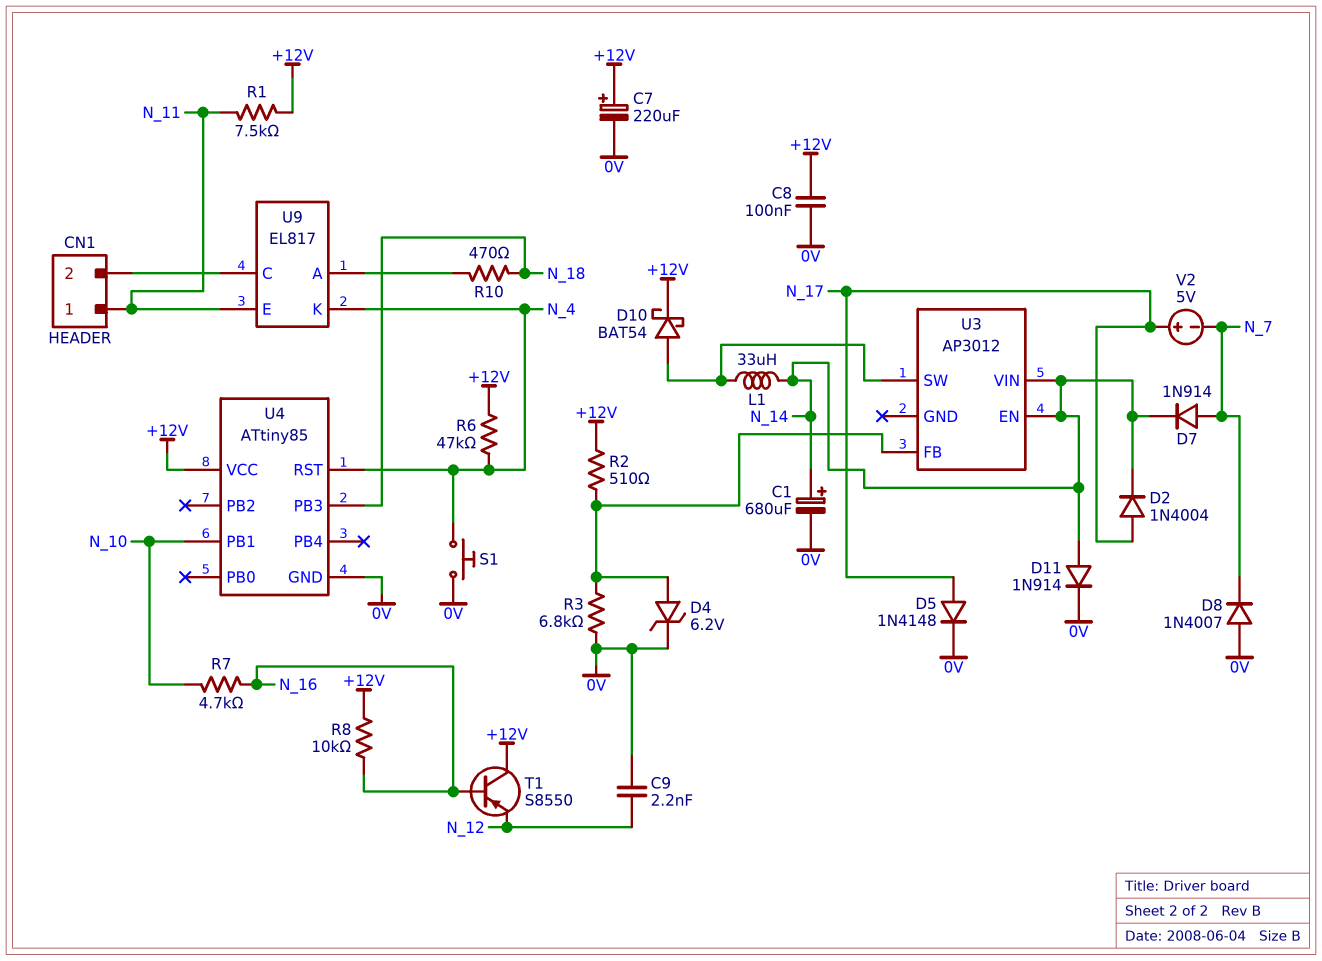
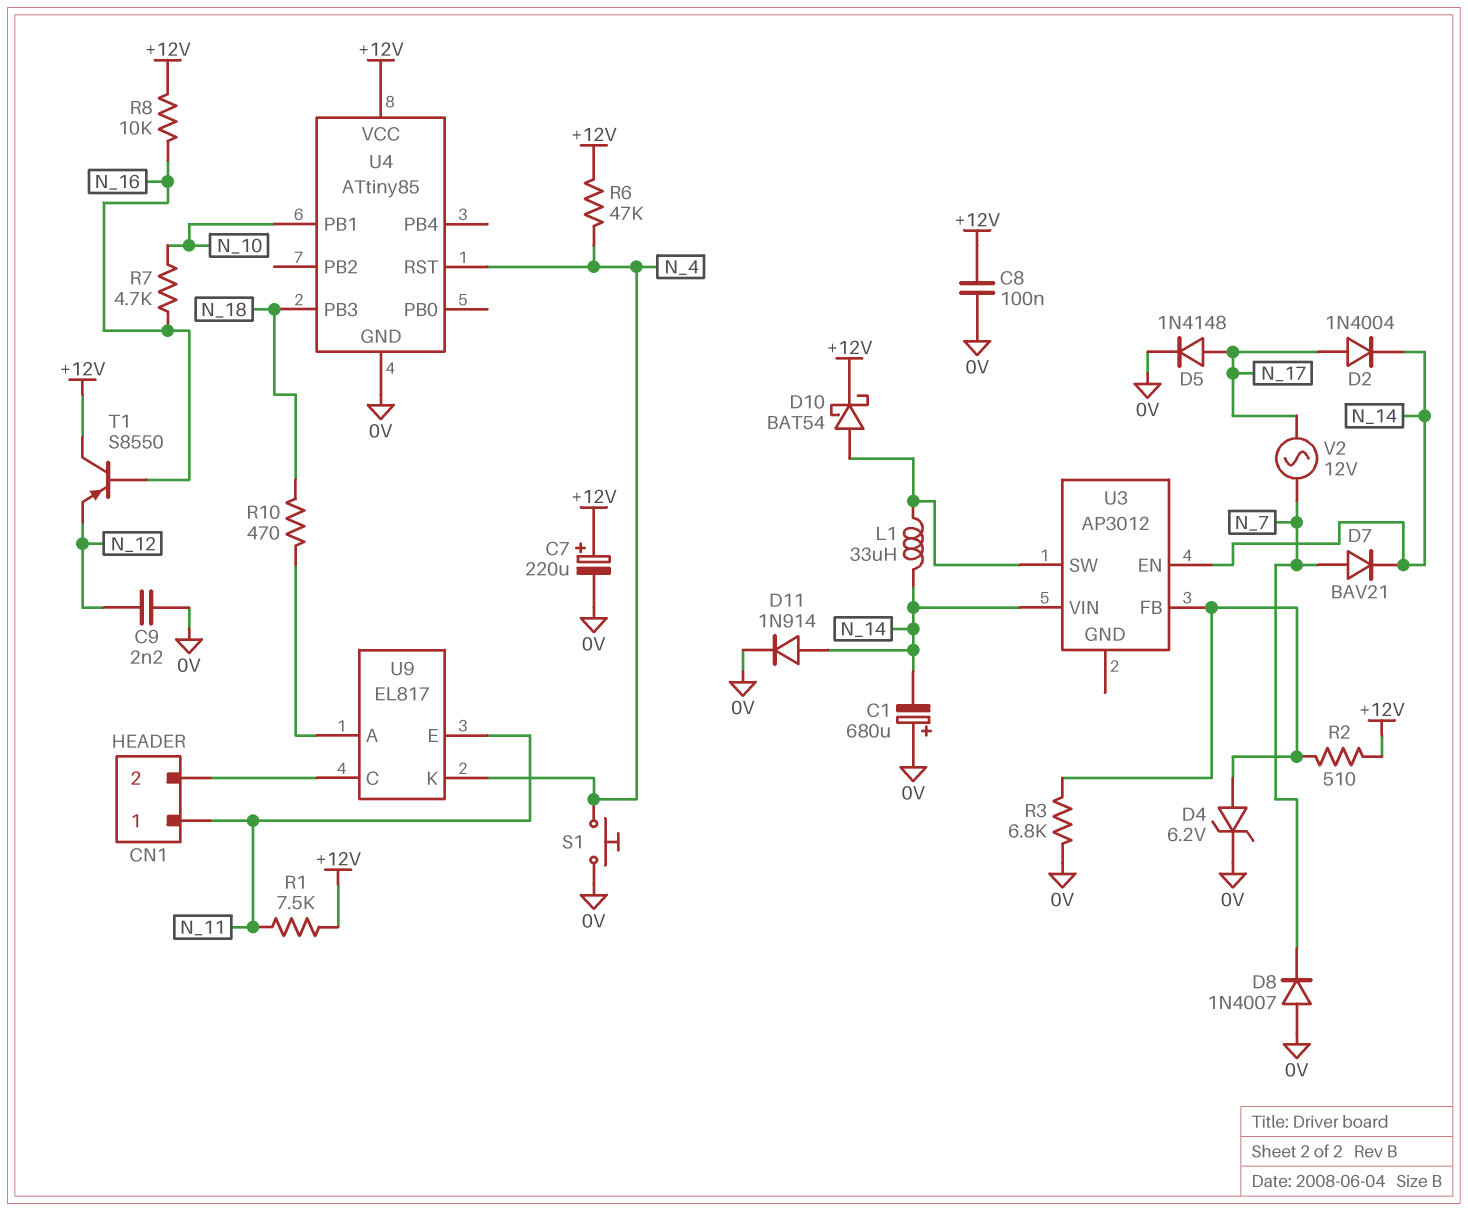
C1: 680uF (plus N_14, minus 0V) -> 680uF (plus 0V, minus N_14)
D7: diode 1N914 (A N_7, K N_14) -> diode BAV21 (A N_7, K N_14)
V2: 5V (plus N_17, minus N_7) -> AC 12V (N_7, N_17)

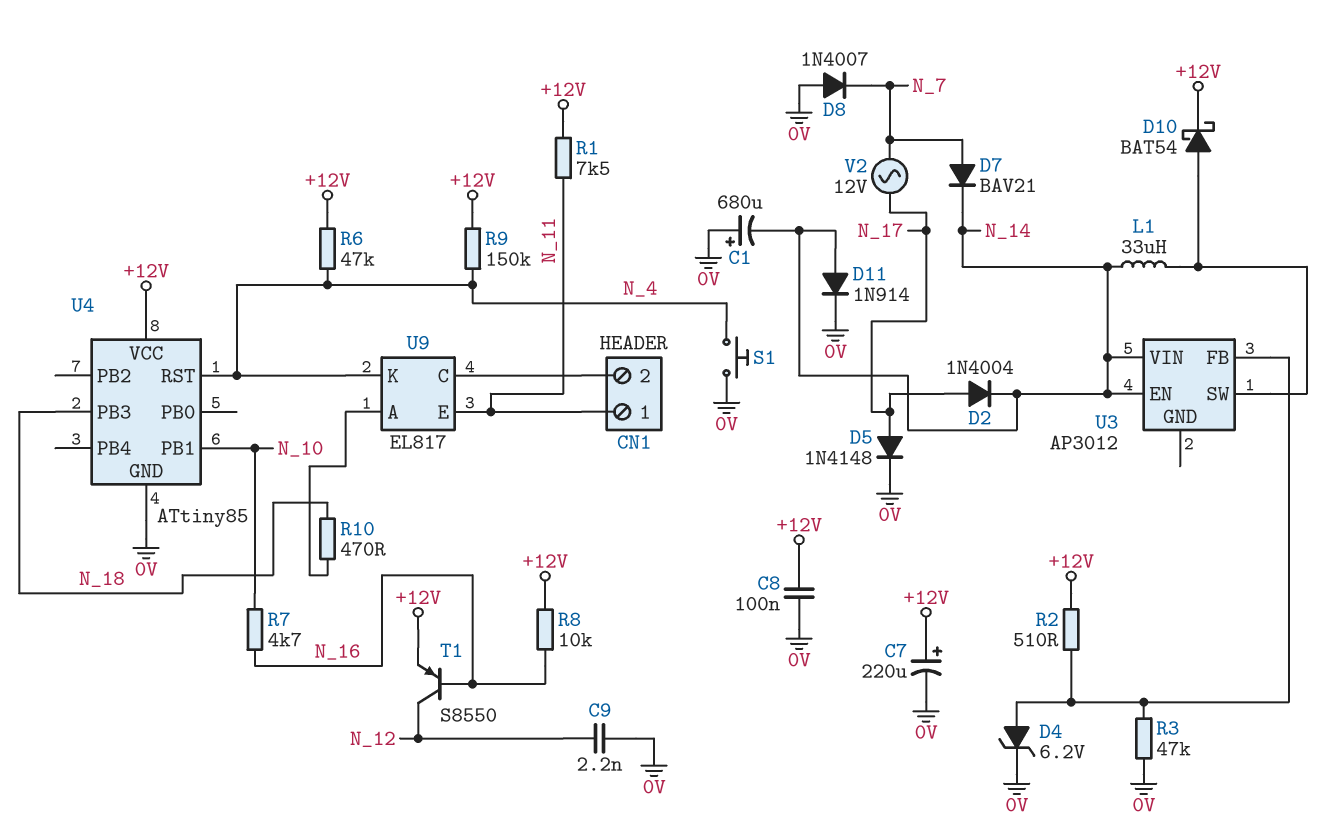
R3: 6.8k (0V, U3/FB) -> 47k (0V, U3/FB)
R9: none -> 150k (+12V, N_4)
T1: PNP S8550 (B N_16, C +12V, E N_12) -> PNP S8550 (B N_16, C N_12, E +12V)

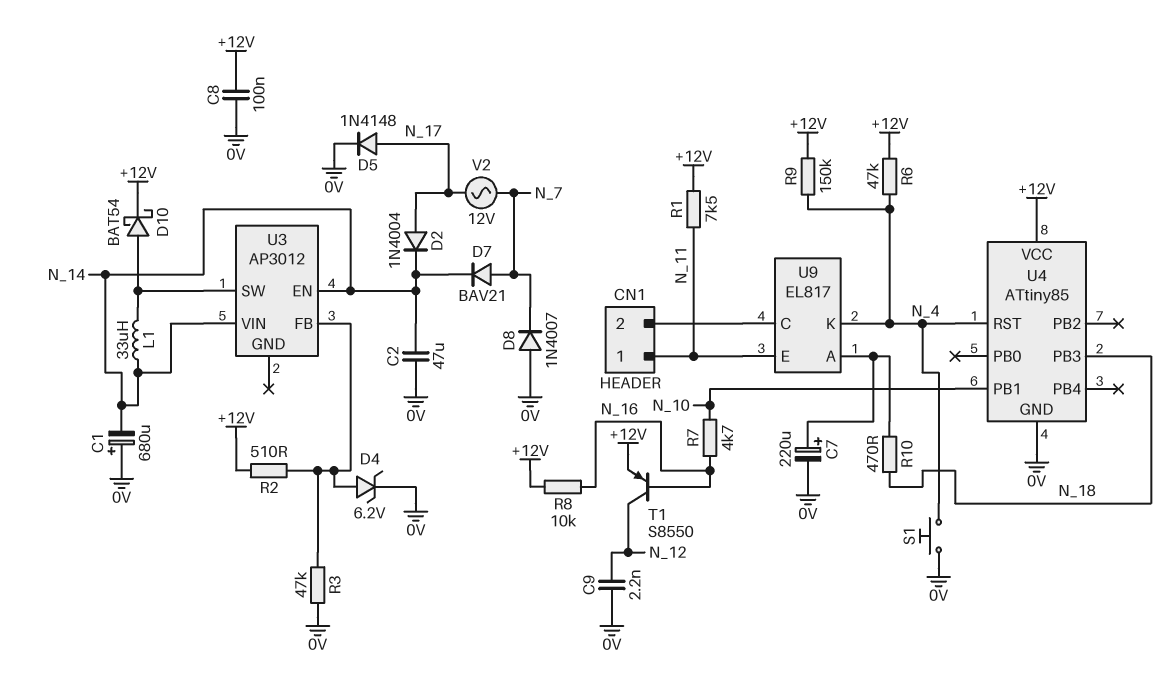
C2: none -> 47uF (0V, N_14)
C7: 220uF (plus +12V, minus 0V) -> 220uF (plus U9/A, minus 0V)
D11: diode 1N914 (A N_14, K 0V) -> none

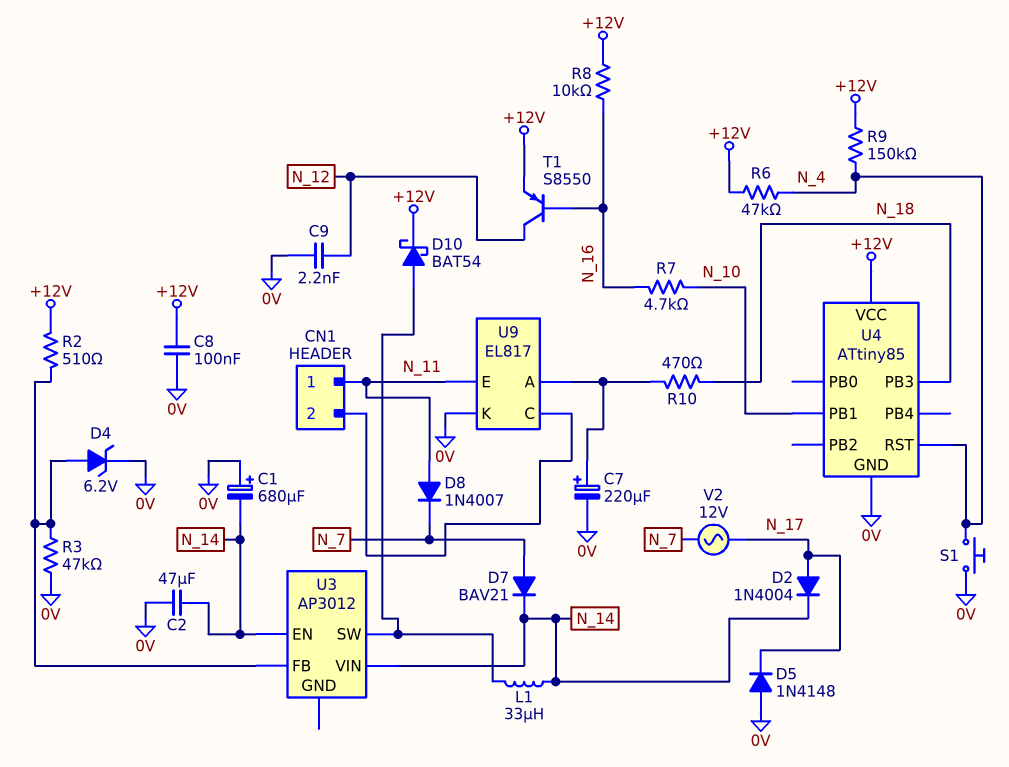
D5: diode 1N4148 (A N_17, K 0V) -> diode 1N4148 (A 0V, K N_17)
D8: diode 1N4007 (A 0V, K N_7) -> diode 1N4007 (A N_11, K N_7)
R1: 7.5k (+12V, N_11) -> none
U9 pin K: N_4 -> 0V

